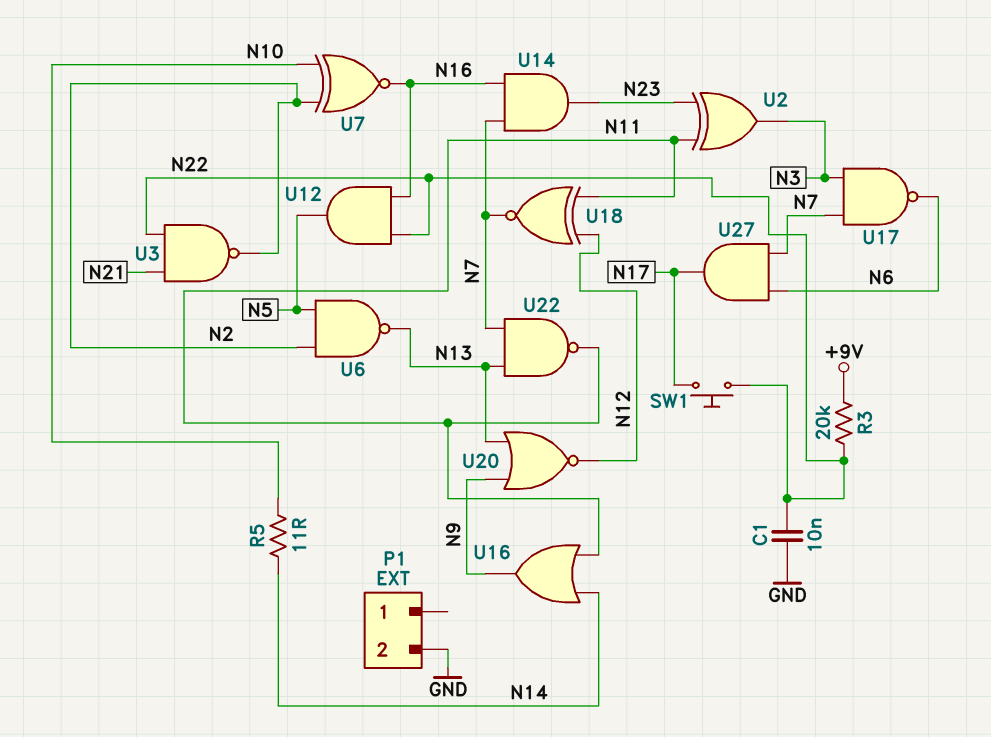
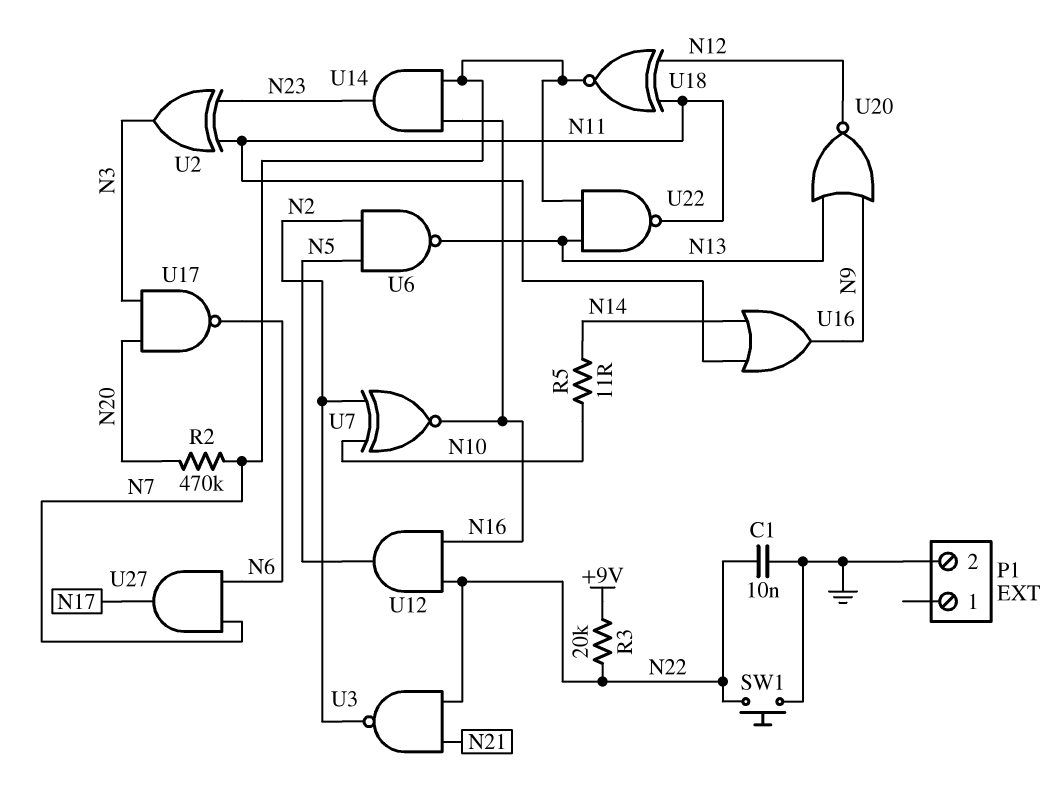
R2: none -> 470k (N7, N20)
SW1: button (N17, N22) -> button (GND, N22)
U17: NAND (in N3, in N7, out N6) -> NAND (in N3, in N20, out N6)

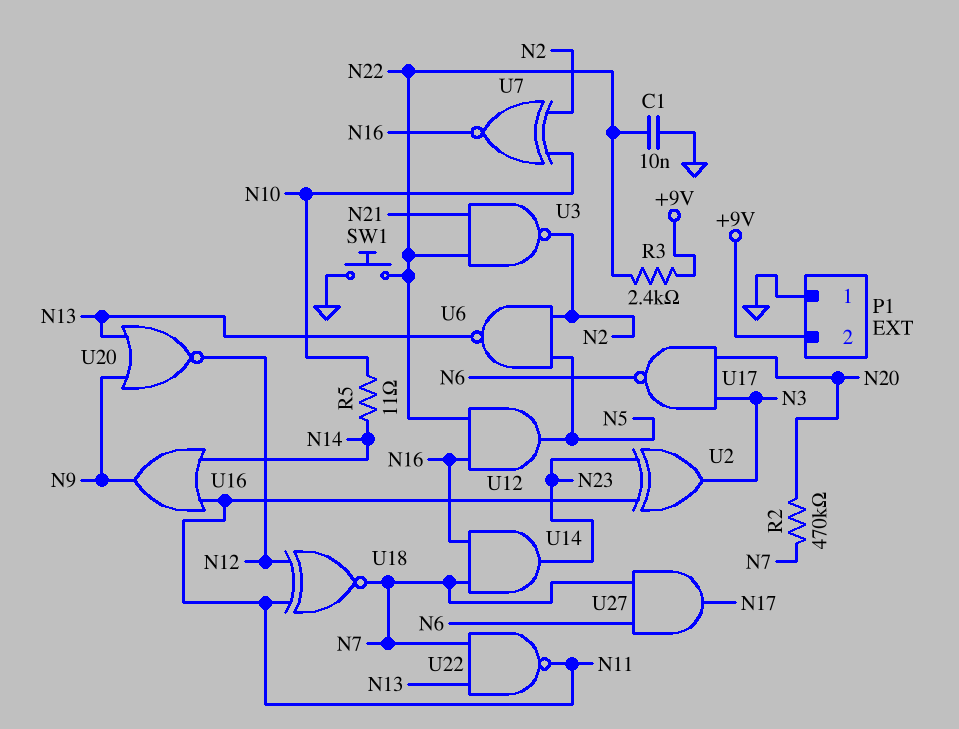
P1 pin 1: none -> GND
P1 pin 2: GND -> +9V
R3: 20k (+9V, N22) -> 2.4k (+9V, N22)

